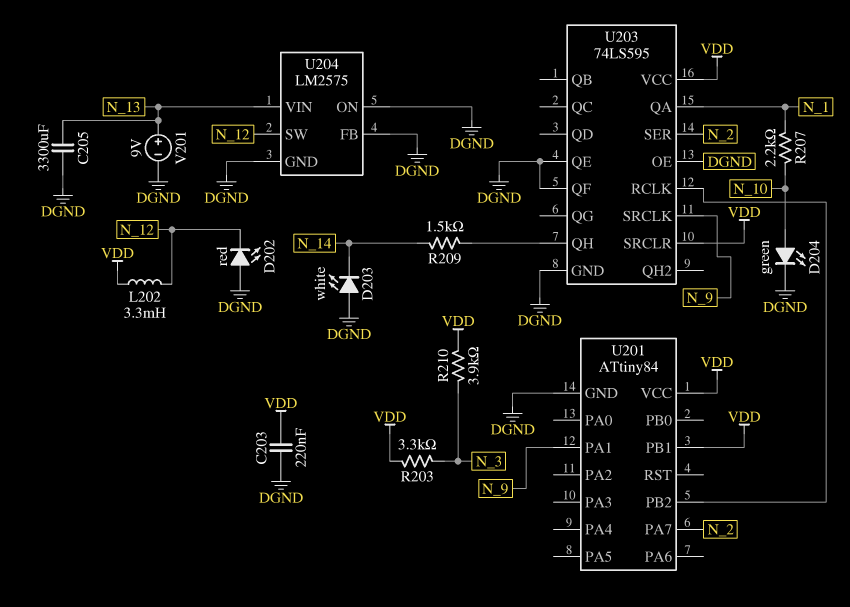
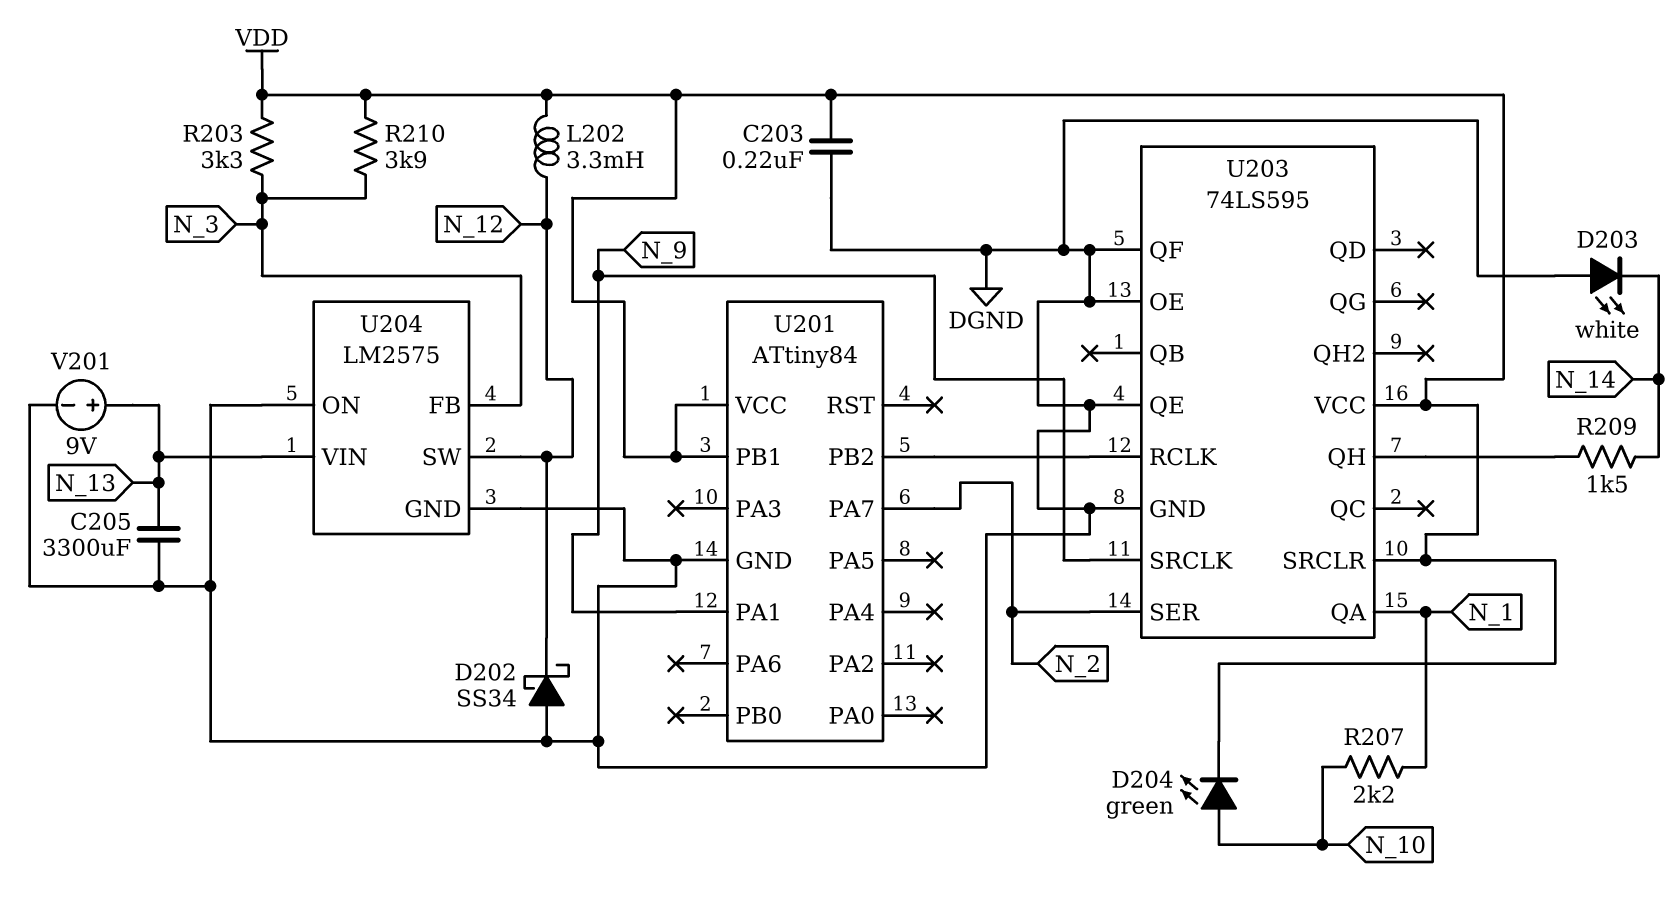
D202: LED red (A DGND, K N_12) -> schottky SS34 (A DGND, K N_12)
D204: LED green (A N_10, K DGND) -> LED green (A N_10, K VDD)
U204 pin FB: DGND -> N_3

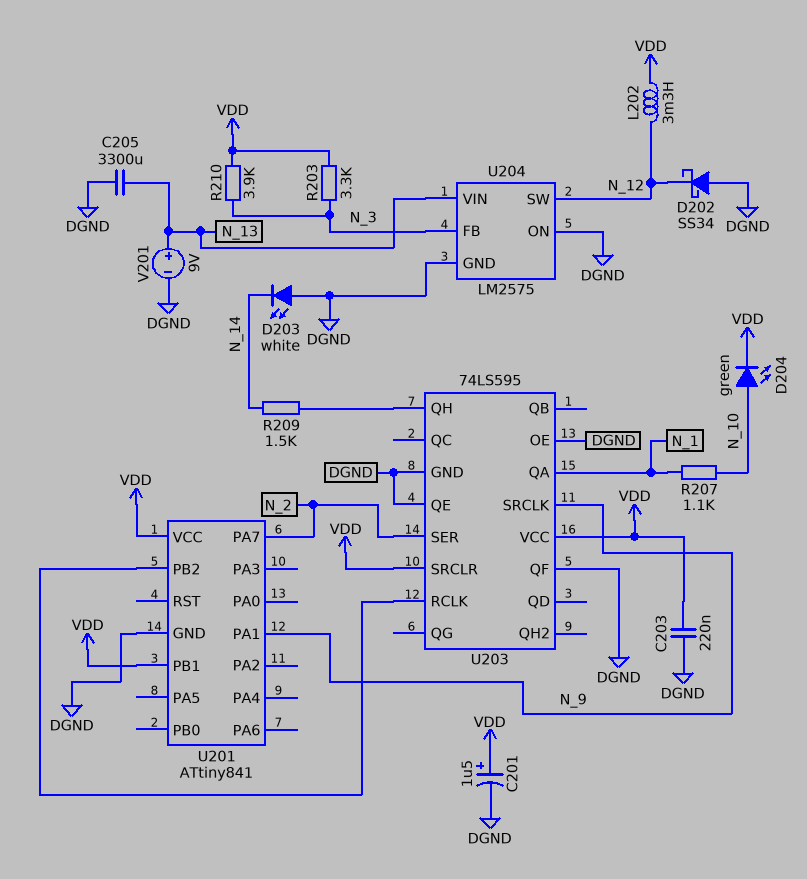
C201: none -> 1.5uF (plus VDD, minus DGND)
R207: 2.2k (N_1, N_10) -> 1.1k (N_1, N_10)
U201: ATtiny84 -> ATtiny841

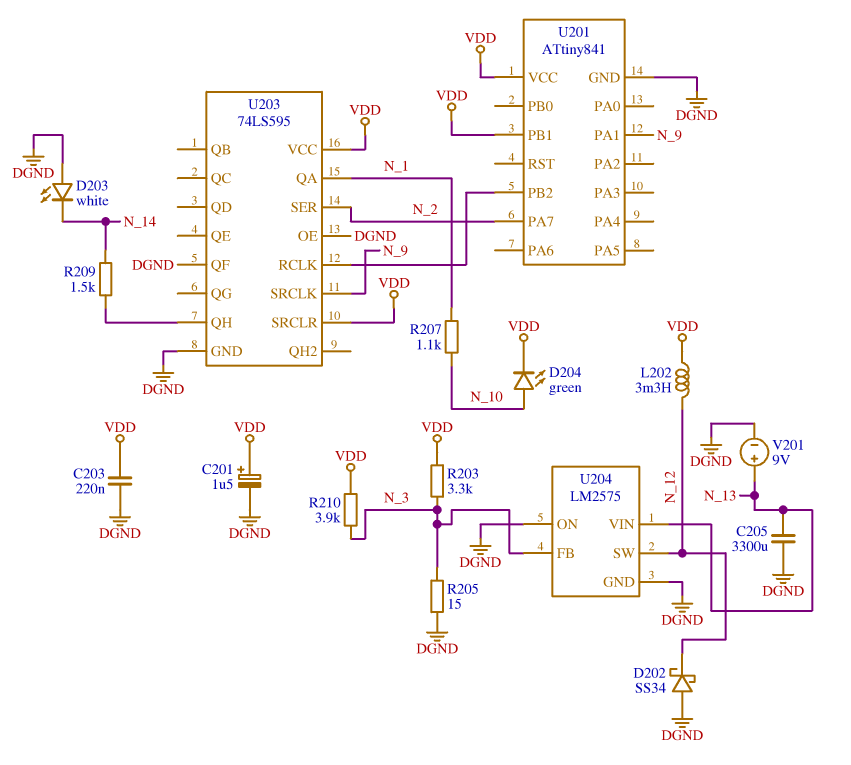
R205: none -> 15 (DGND, N_3)
U203 pin QE: DGND -> none

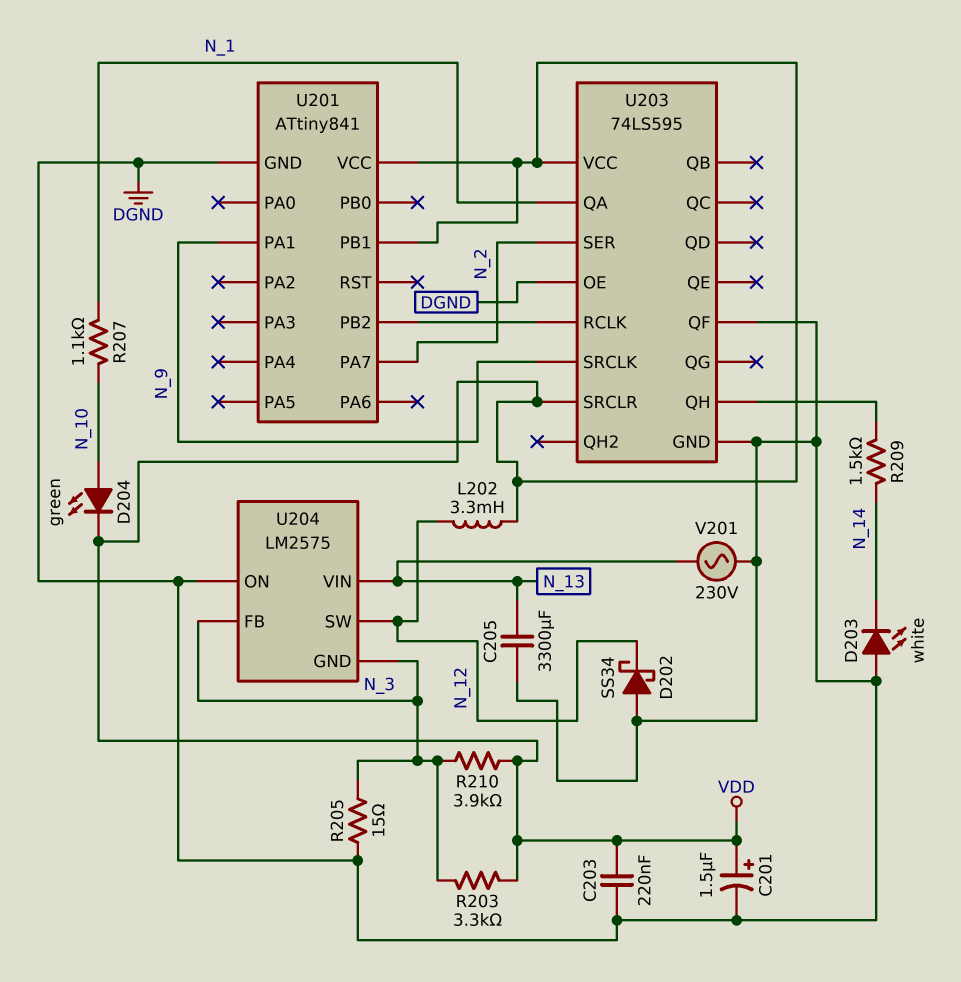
U204 pin GND: DGND -> N_3
V201: 9V (plus N_13, minus DGND) -> AC 230V (DGND, N_13)

